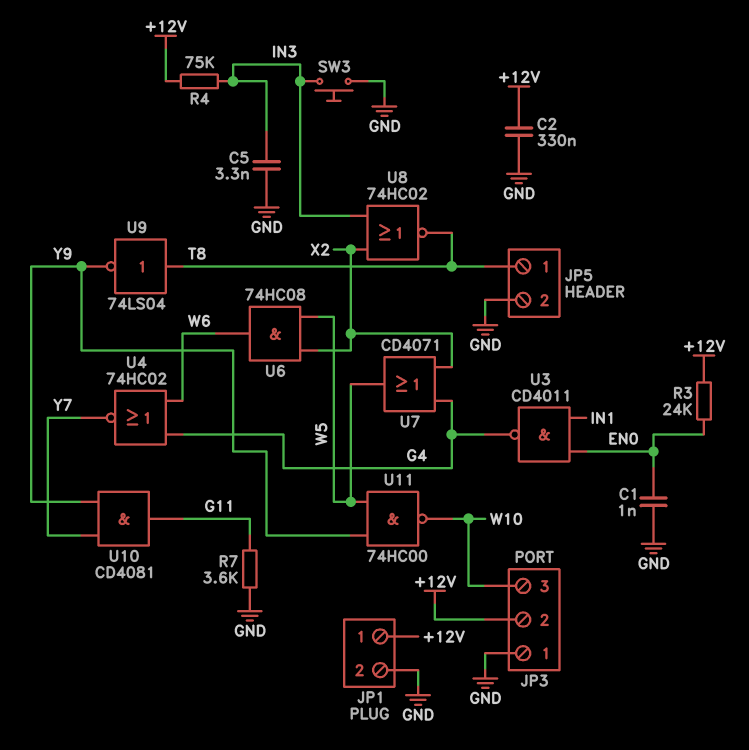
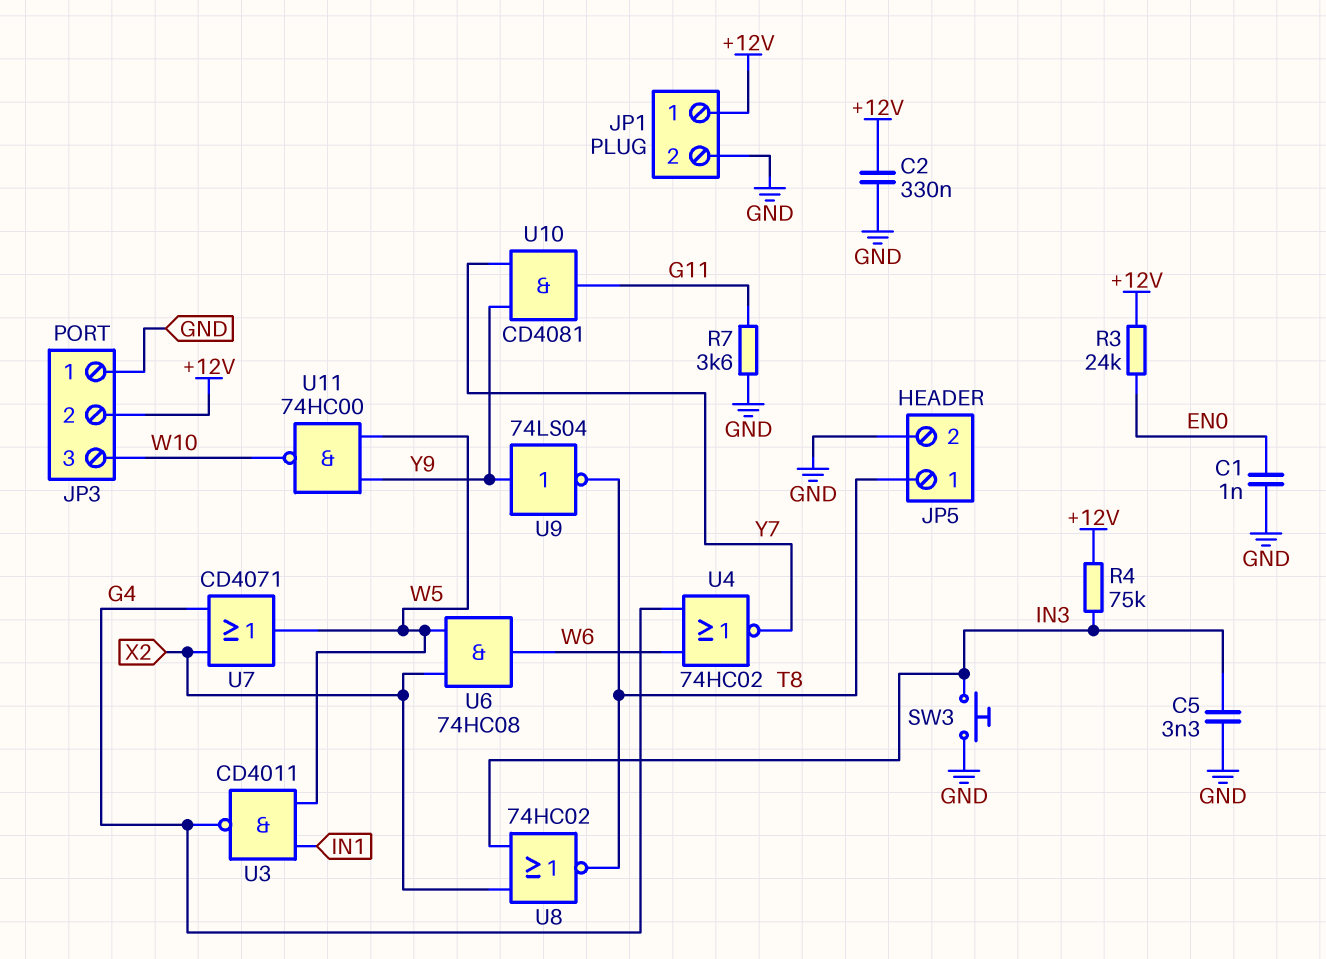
U3: NAND CD4011 (in EN0, in IN1, out G4) -> NAND CD4011 (in IN1, in W5, out G4)
U9: NOT 74LS04 (in T8, out Y9) -> NOT 74LS04 (in Y9, out T8)

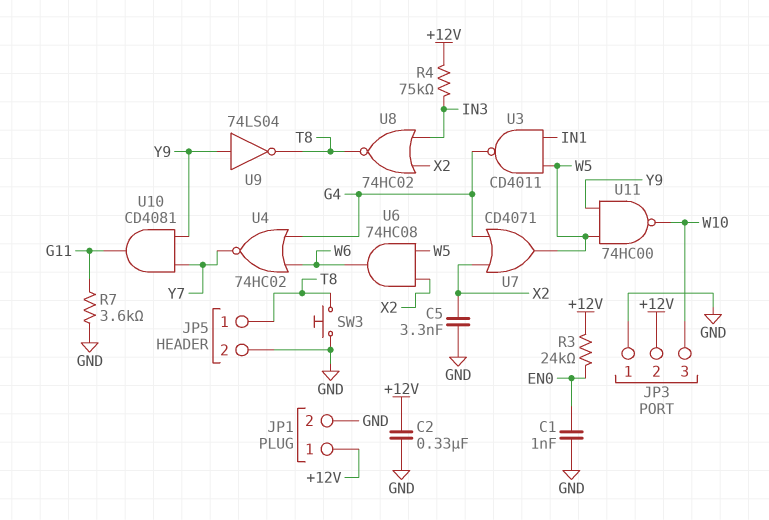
C5: 3.3nF (GND, IN3) -> 3.3nF (GND, X2)
SW3: button (GND, IN3) -> button (GND, T8)

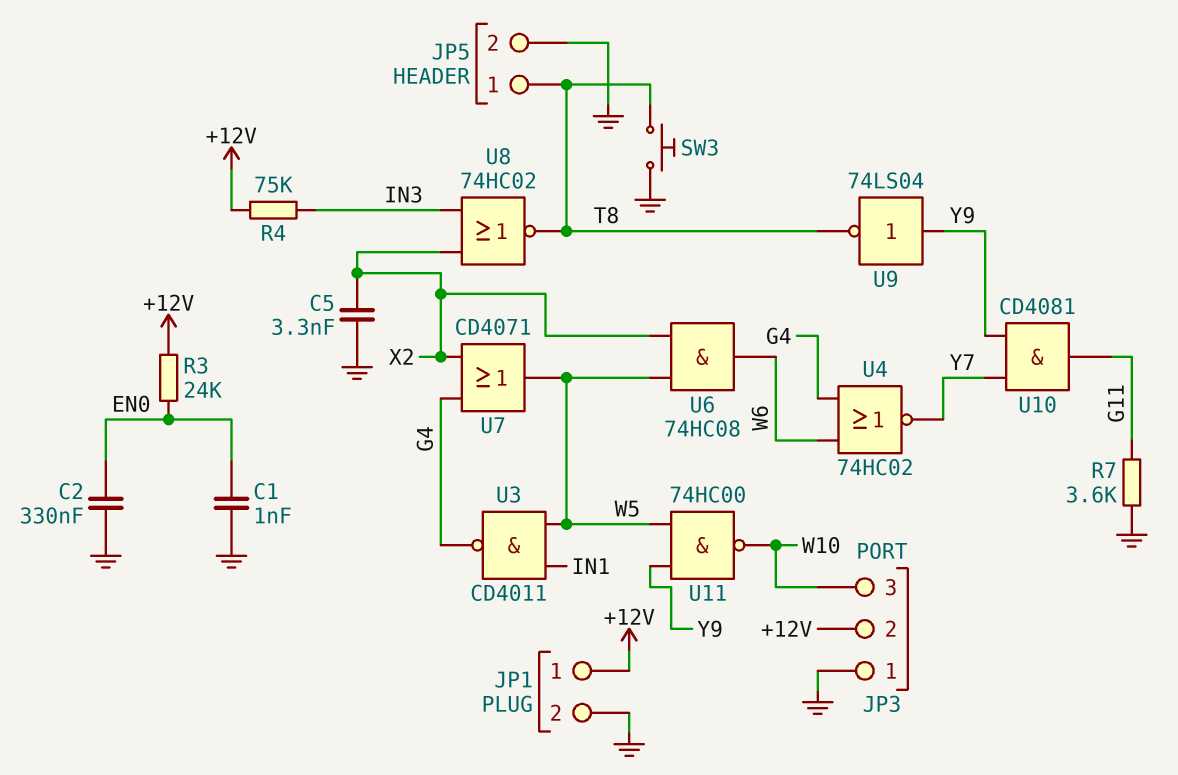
C2: 330nF (+12V, GND) -> 330nF (EN0, GND)

